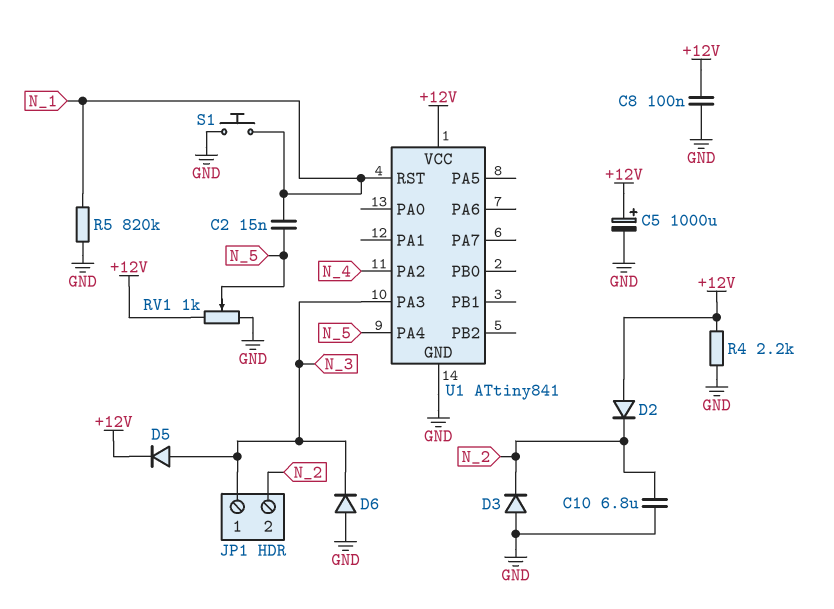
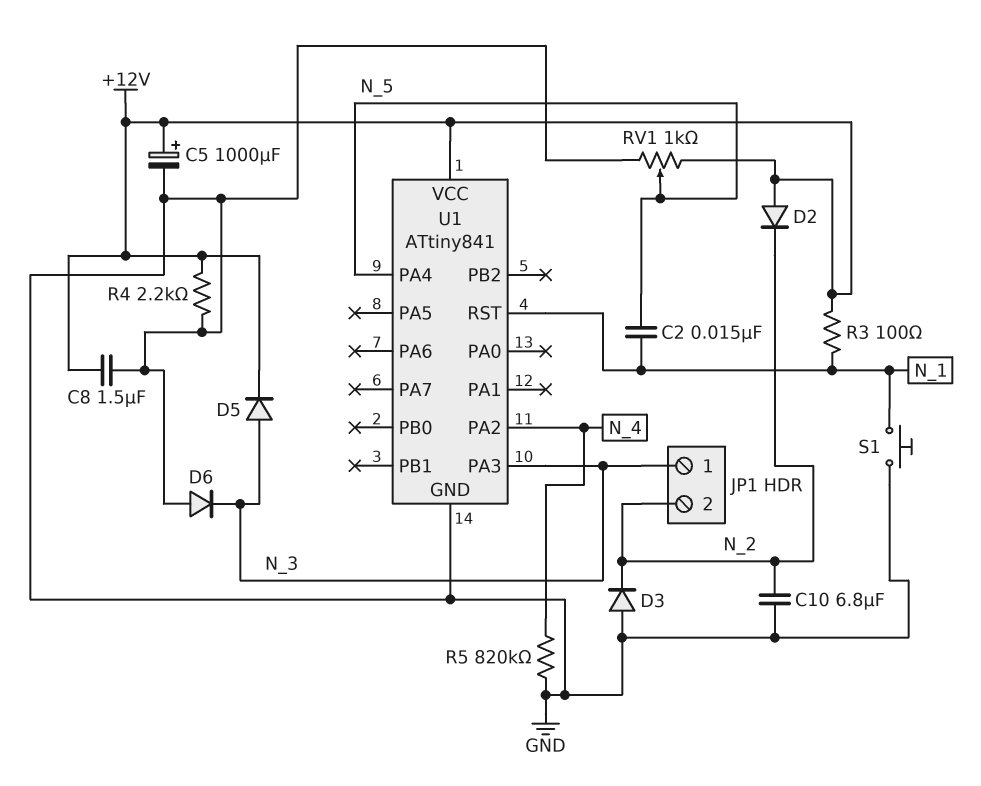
C8: 100nF (+12V, GND) -> 1.5uF (+12V, GND)
R3: none -> 100 (+12V, N_1)
R5: 820k (GND, N_1) -> 820k (GND, N_4)

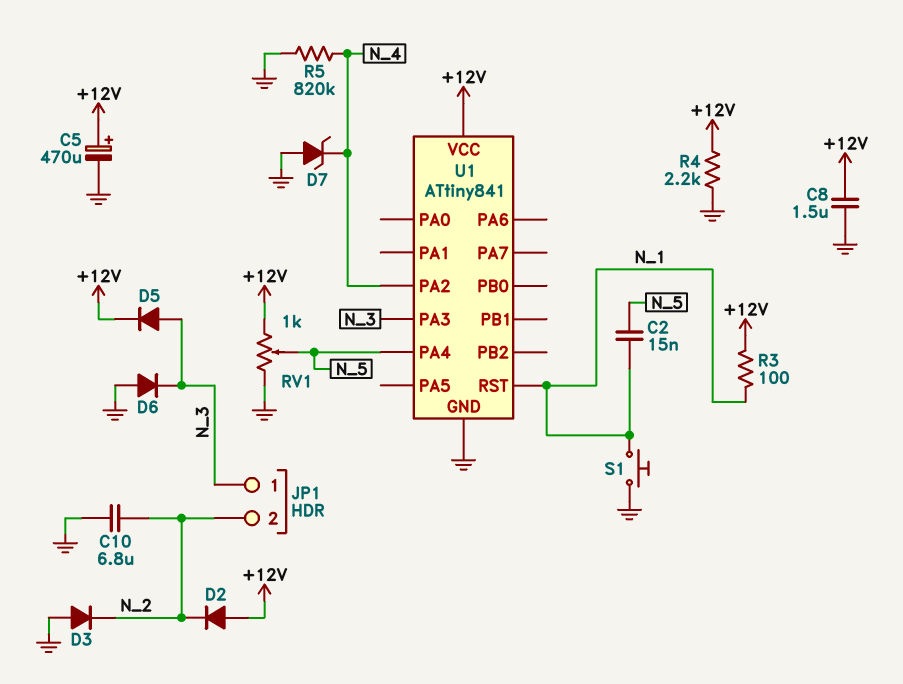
C5: 1000uF (plus +12V, minus GND) -> 470uF (plus +12V, minus GND)
D7: none -> zener (A GND, K N_4)

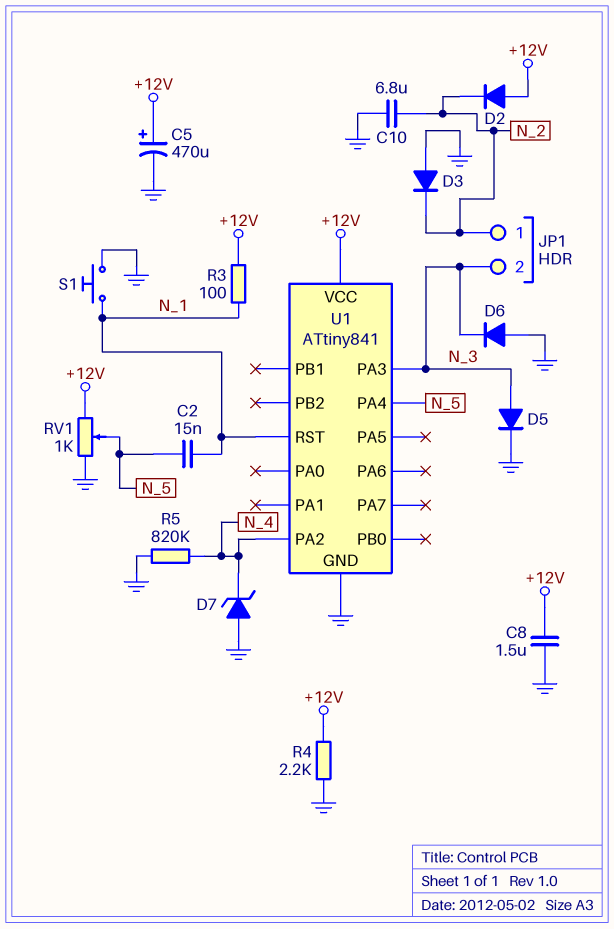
D5: diode (A N_3, K +12V) -> diode (A N_3, K GND)
JP1 pin 1: N_3 -> N_2
JP1 pin 2: N_2 -> N_3

